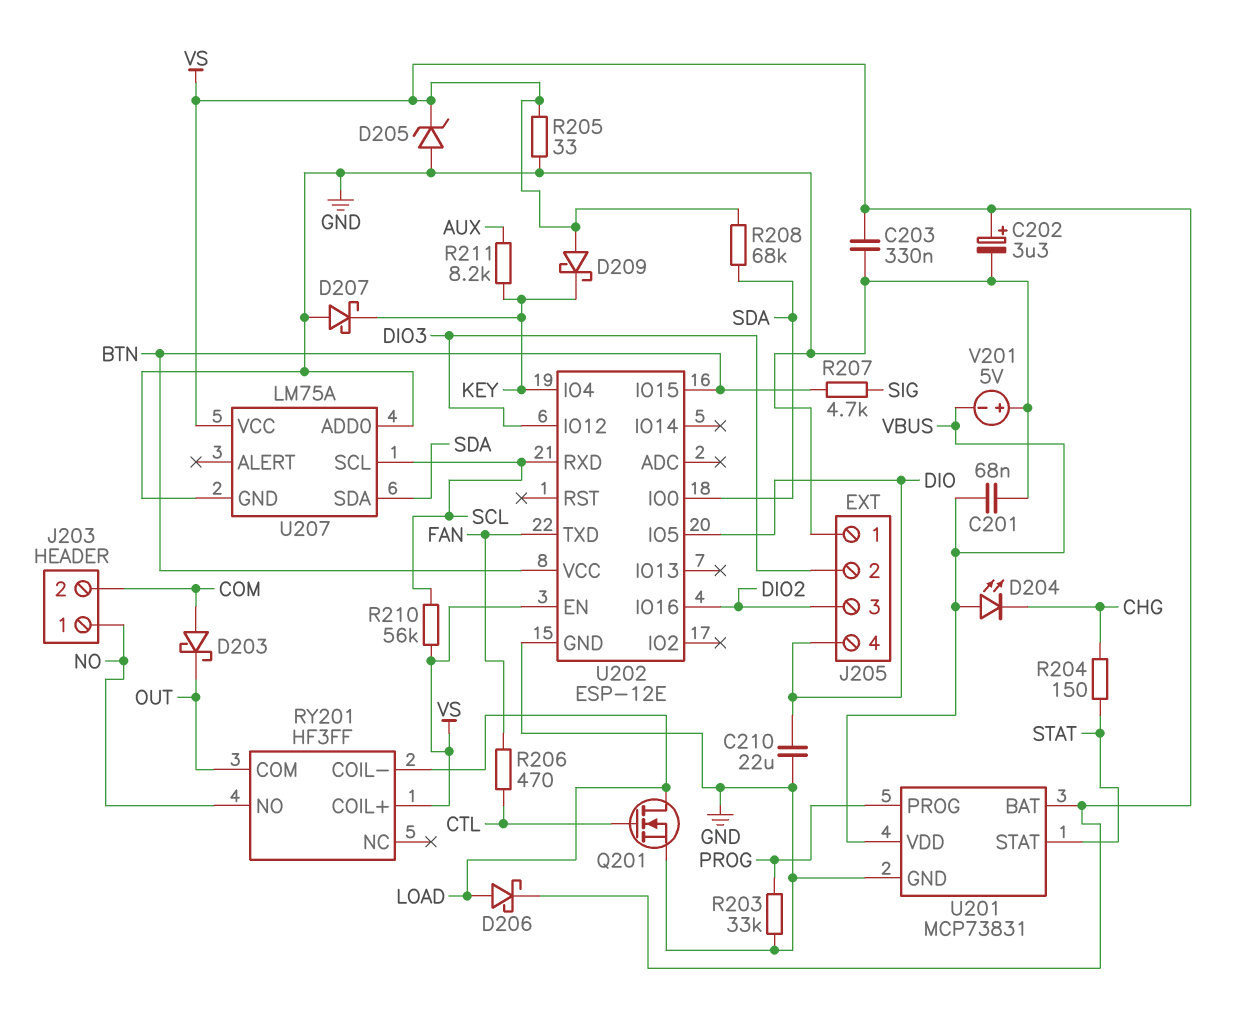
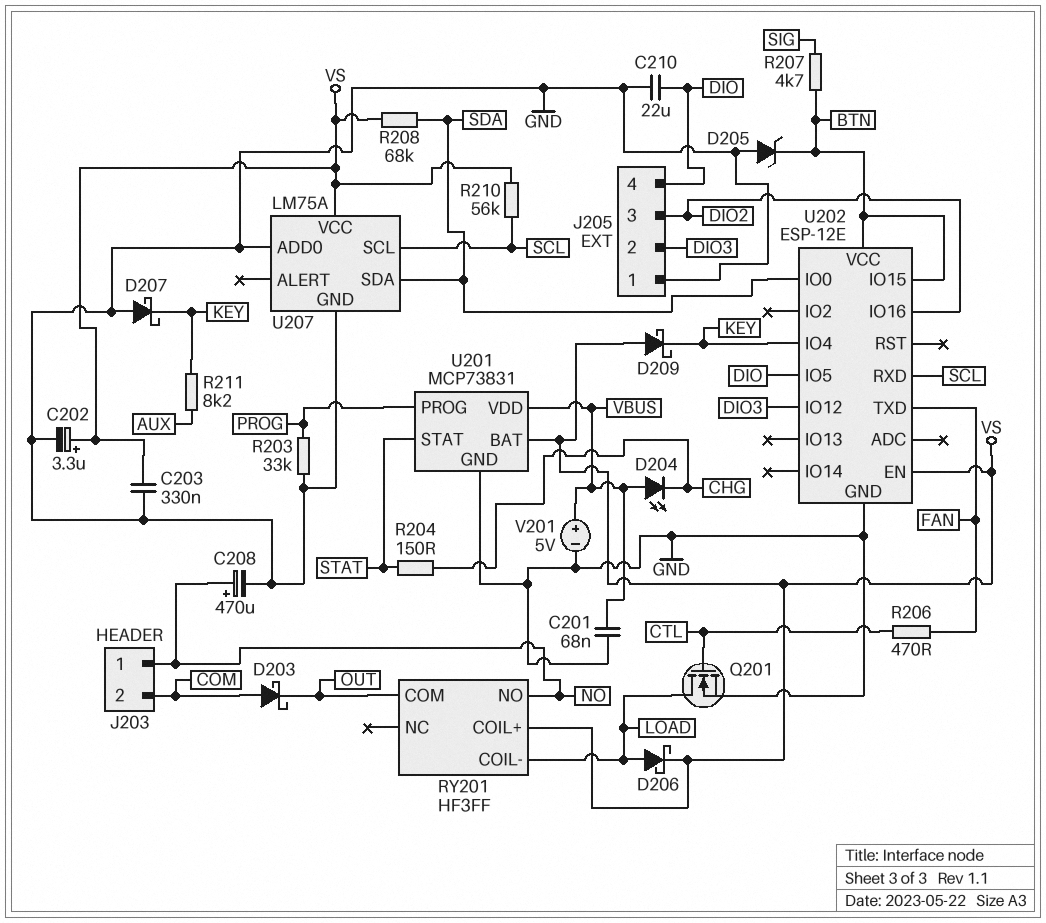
C208: none -> 470uF (plus NO, minus GND)
D205: zener (A GND, K VS) -> zener (A GND, K BTN)
R205: 33 (GND, VS) -> none
V201: 5V (plus GND, minus VBUS) -> 5V (plus VBUS, minus GND)

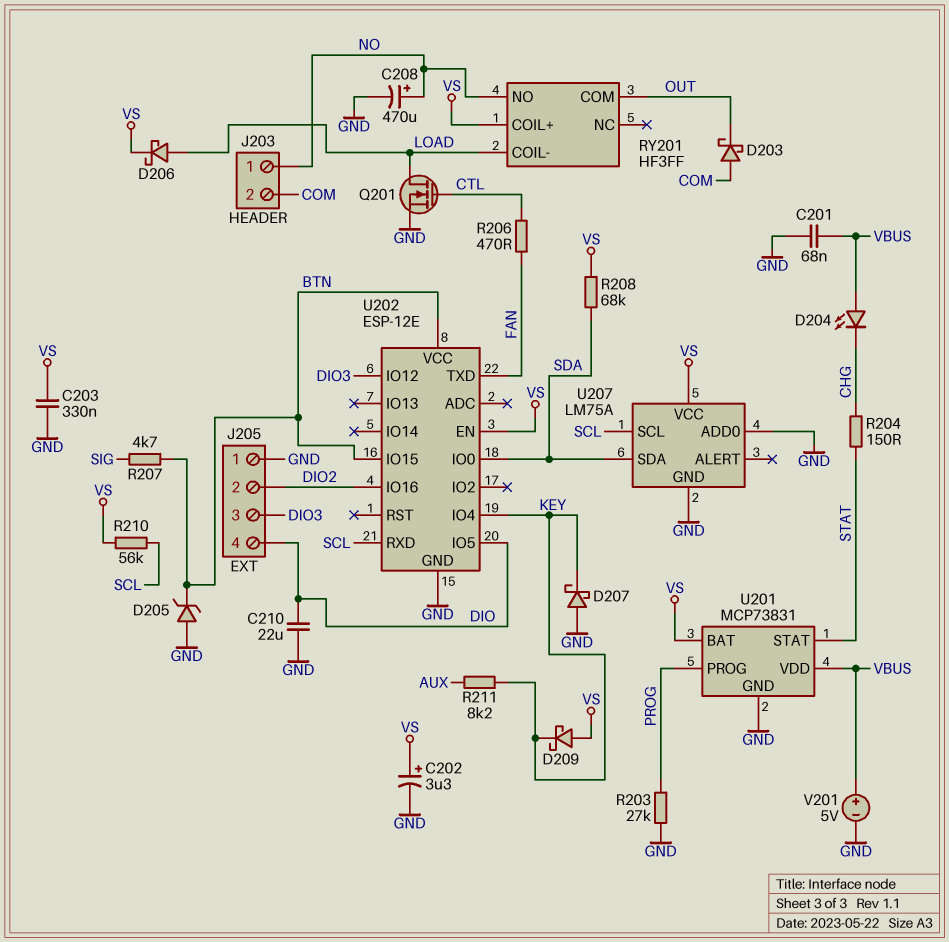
J205 pin 2: DIO3 -> DIO2
J205 pin 3: DIO2 -> DIO3
R203: 33k (GND, PROG) -> 27k (GND, PROG)

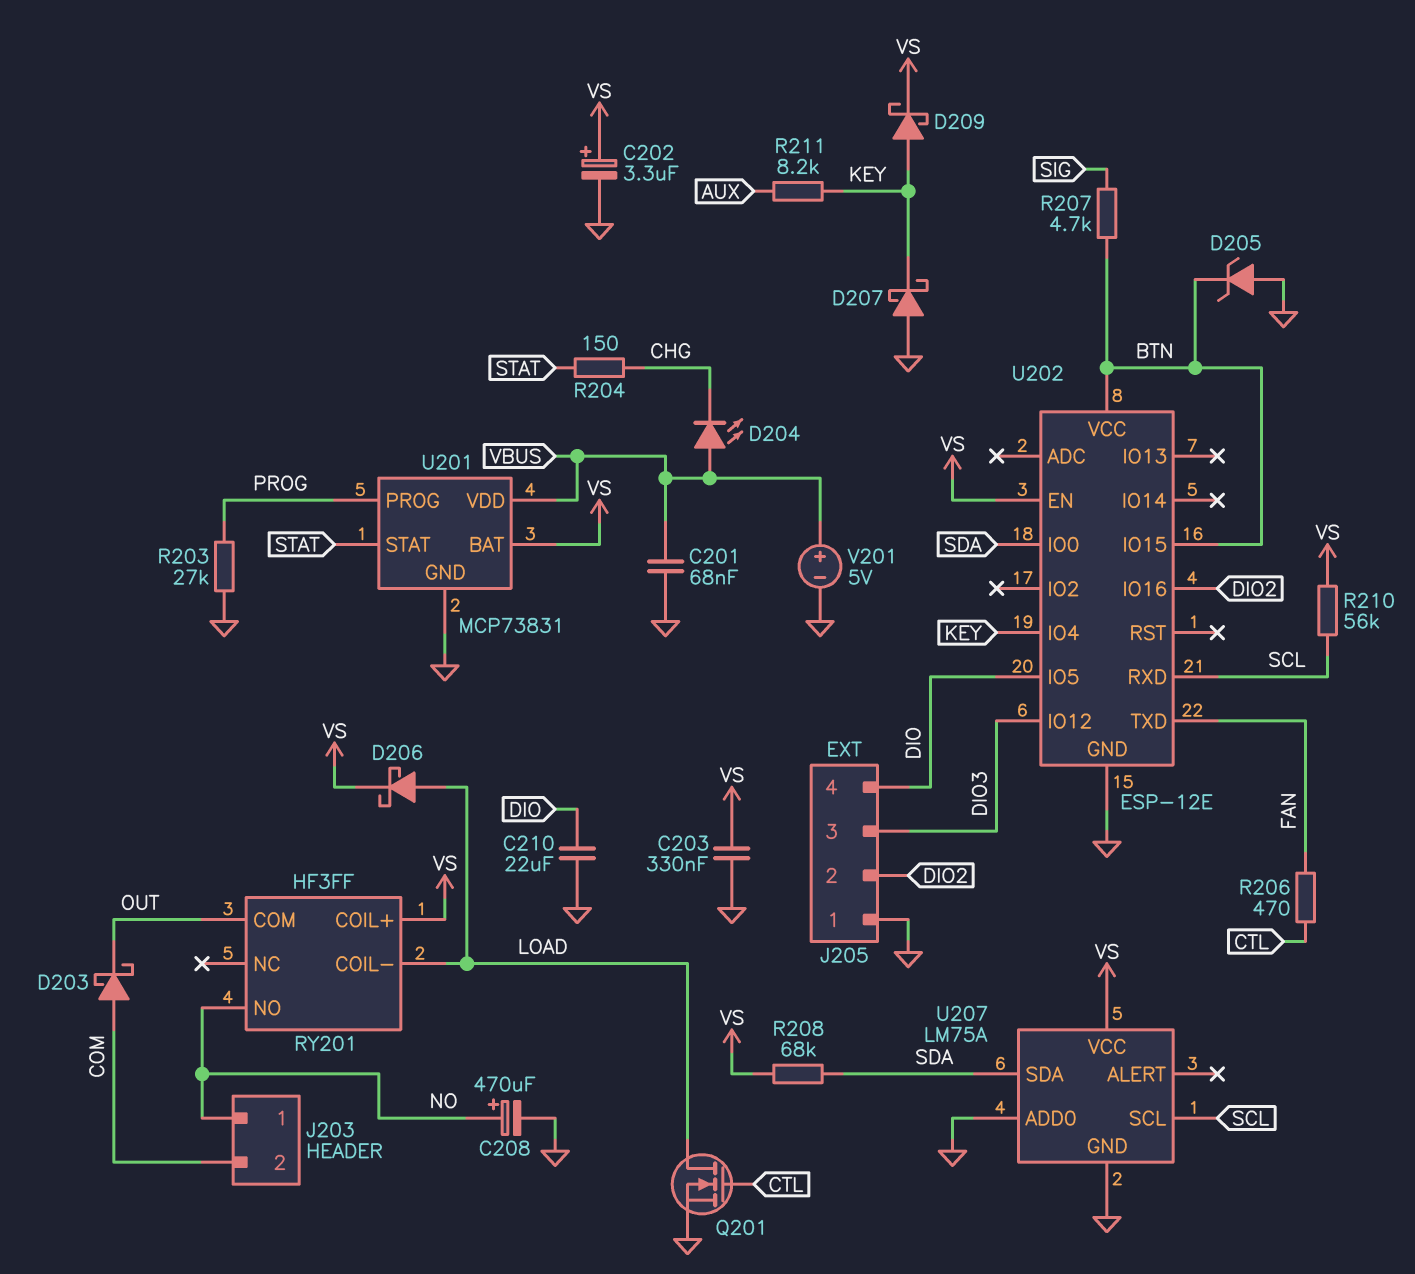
D209: schottky (A VS, K KEY) -> schottky (A KEY, K VS)

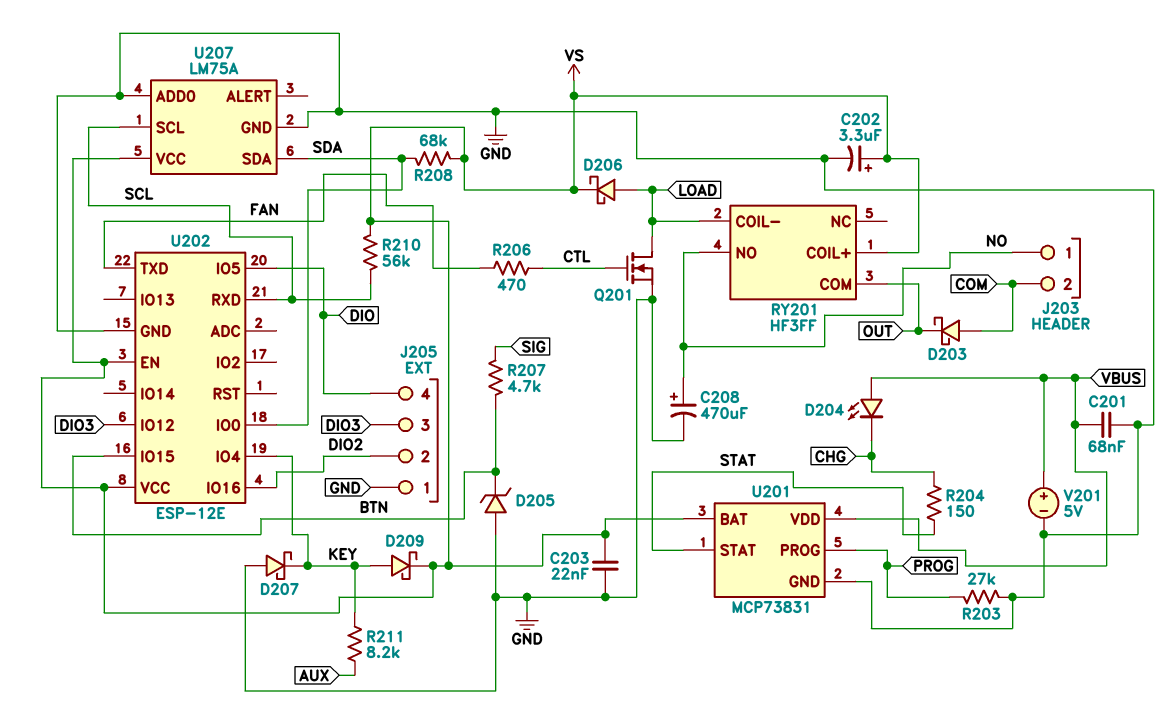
C203: 330nF (GND, VS) -> 22nF (GND, VS)
C210: 22uF (DIO, GND) -> none
U202 pin VCC: BTN -> VS

